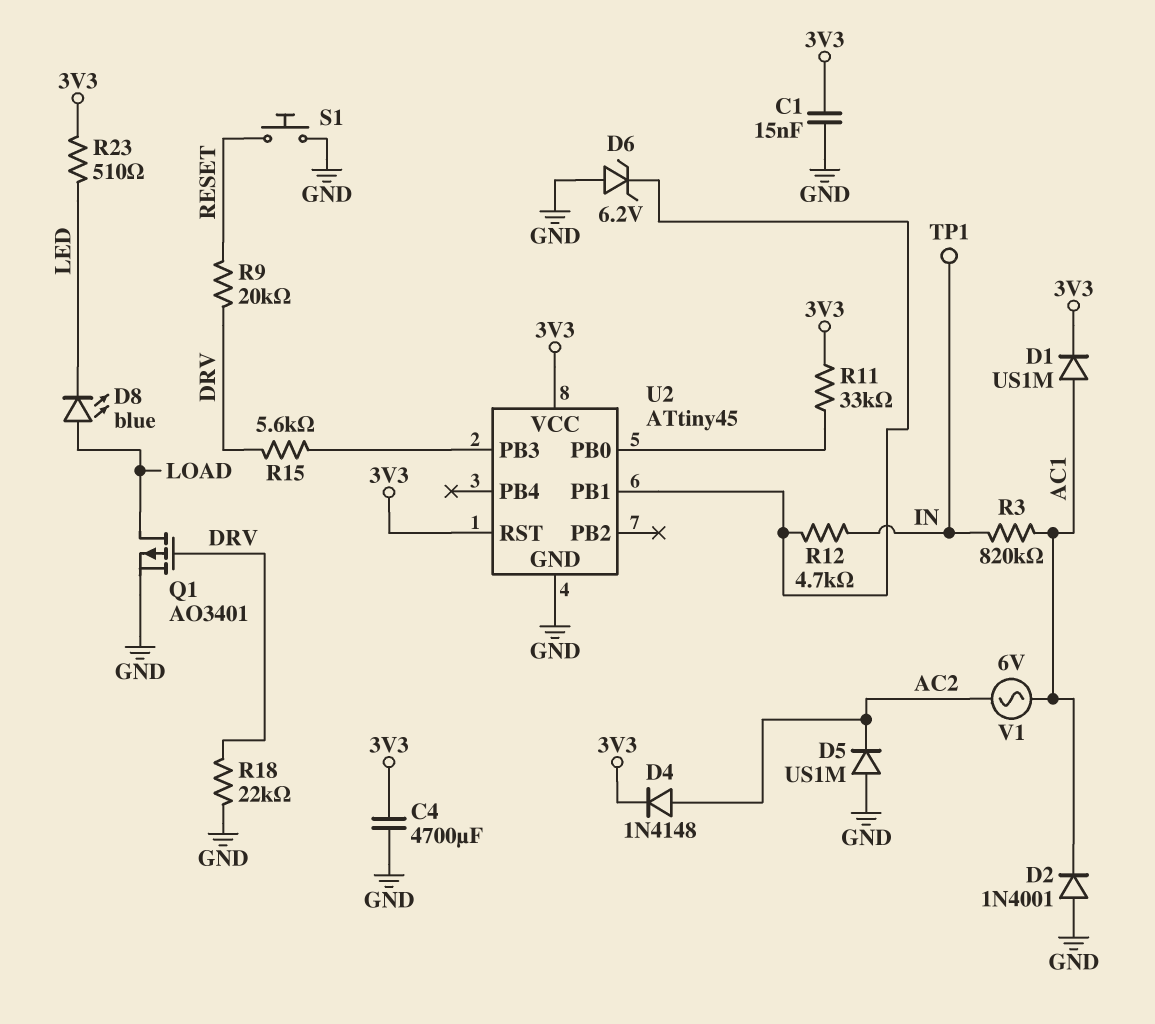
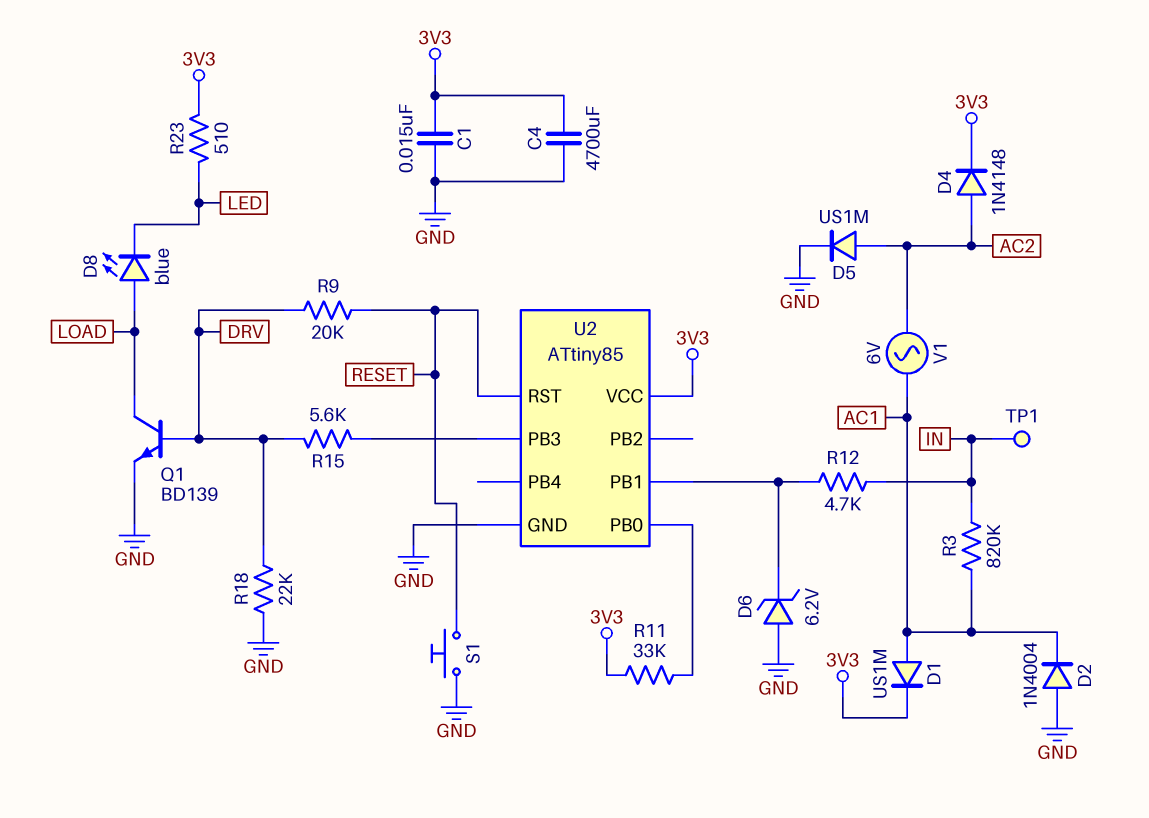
D2: diode 1N4001 (A GND, K AC1) -> diode 1N4004 (A GND, K AC1)
D5: diode US1M (A GND, K AC2) -> diode US1M (A AC2, K GND)
Q1: PMOS AO3401 (G DRV, D LOAD, S GND) -> NPN BD139 (B DRV, C LOAD, E GND)
U2: ATtiny45 -> ATtiny85
U2 pin RST: 3V3 -> RESET

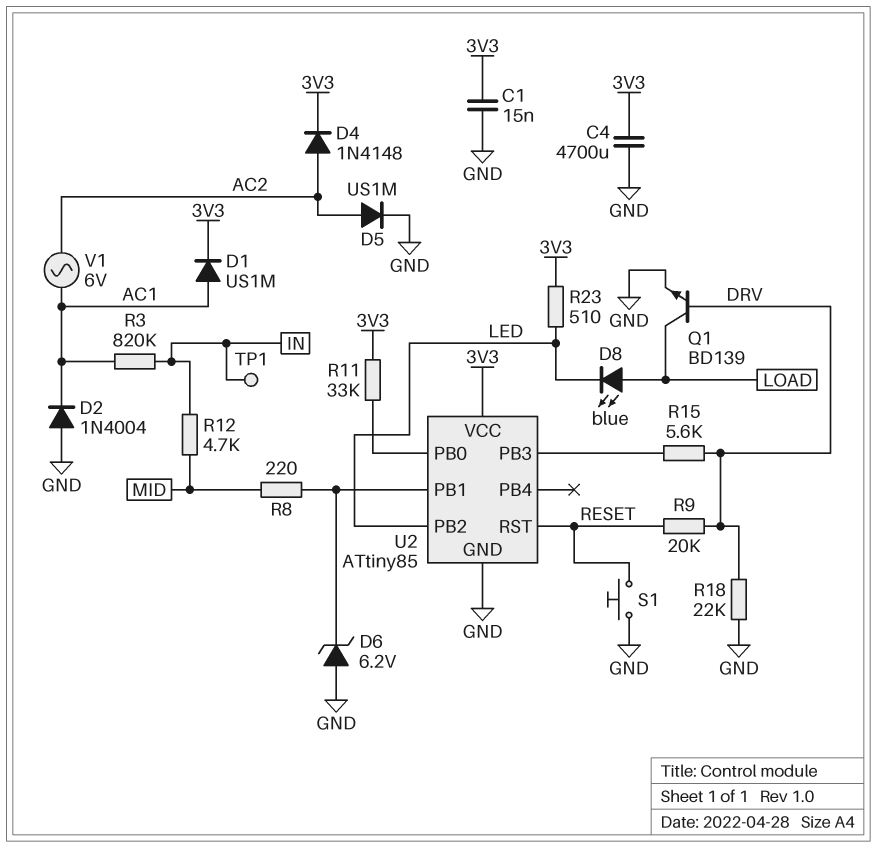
R8: none -> 220 (MID, U2/PB1)
R12: 4.7k (IN, U2/PB1) -> 4.7k (IN, MID)
U2 pin PB2: none -> LED

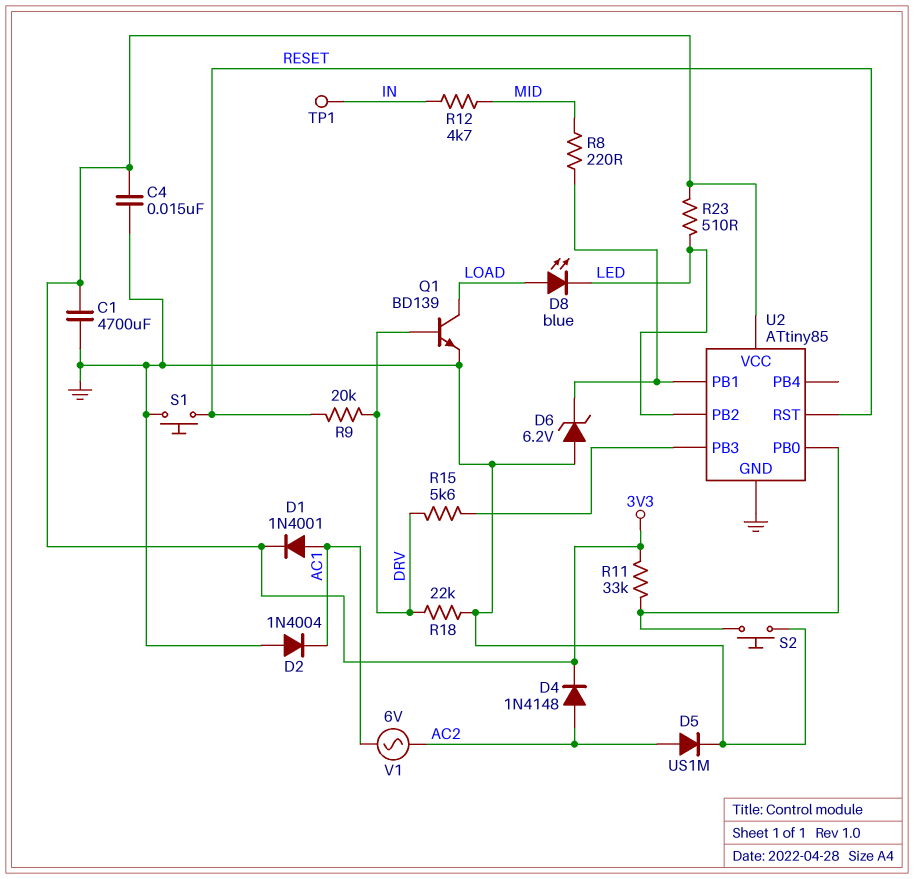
C1: 15nF (3V3, GND) -> 4700uF (3V3, GND)
C4: 4700uF (3V3, GND) -> 15nF (3V3, GND)
D1: diode US1M (A AC1, K 3V3) -> diode 1N4001 (A AC1, K 3V3)
R3: 820k (AC1, IN) -> none
S2: none -> button (GND, U2/PB0)

